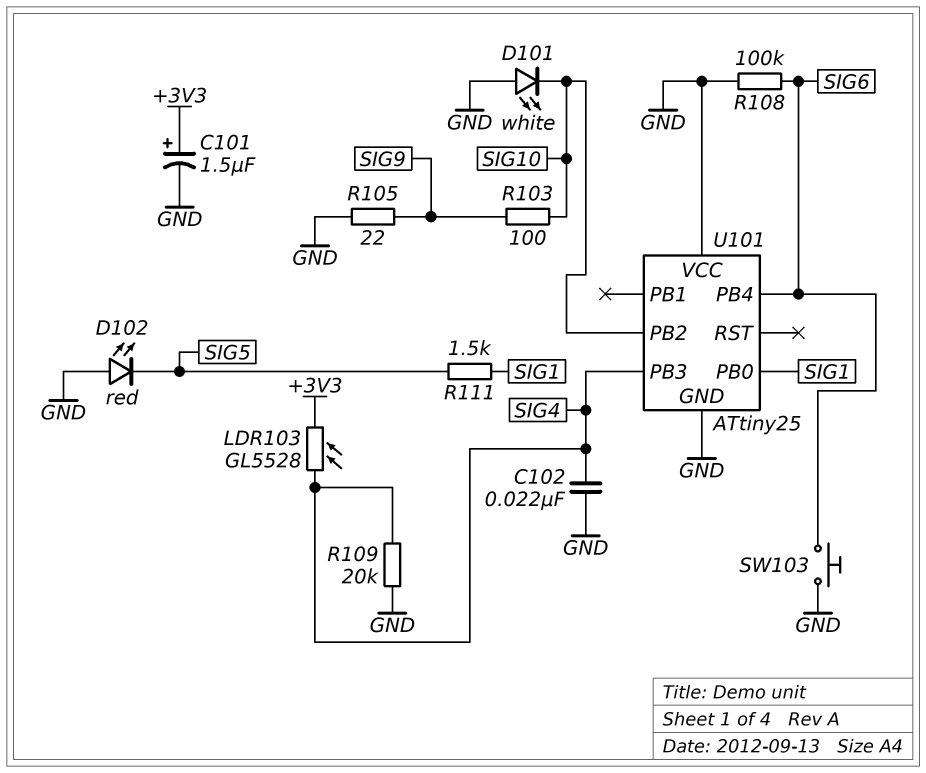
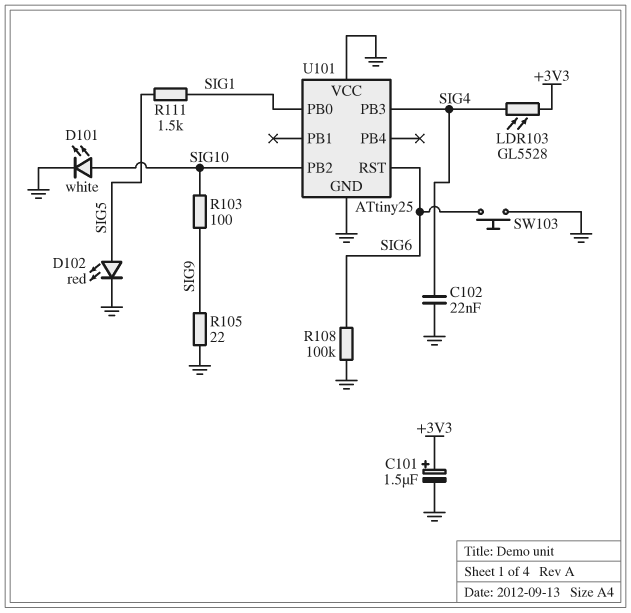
D101: LED white (A GND, K SIG10) -> LED white (A SIG10, K GND)
D102: LED red (A GND, K SIG5) -> LED red (A SIG5, K GND)
R109: 20k (GND, SIG4) -> none
U101 pin PB4: SIG6 -> none
U101 pin RST: none -> SIG6

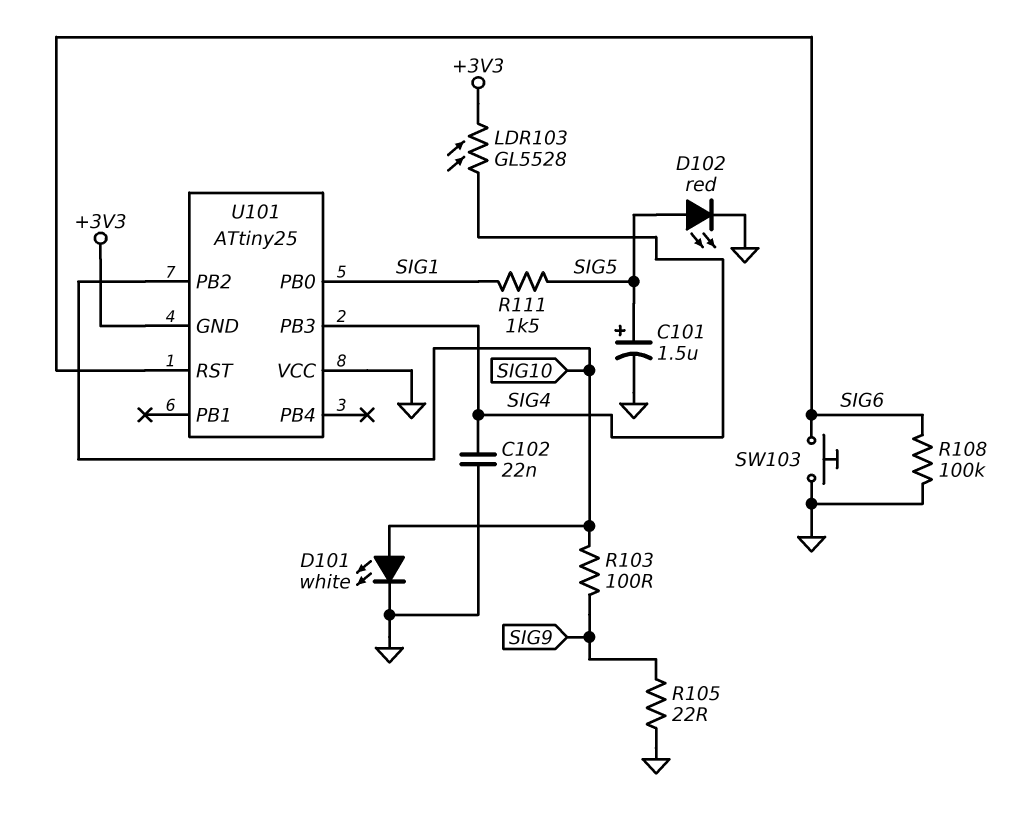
C101: 1.5uF (plus +3V3, minus GND) -> 1.5uF (plus SIG5, minus GND)
U101 pin GND: GND -> +3V3

